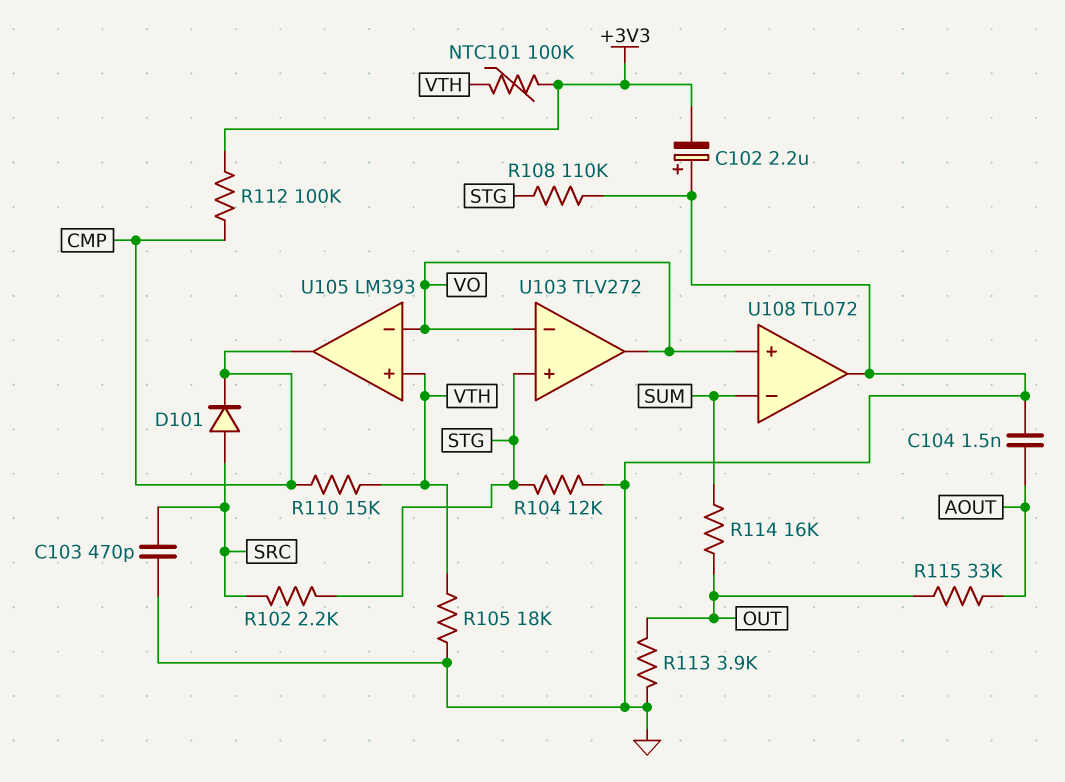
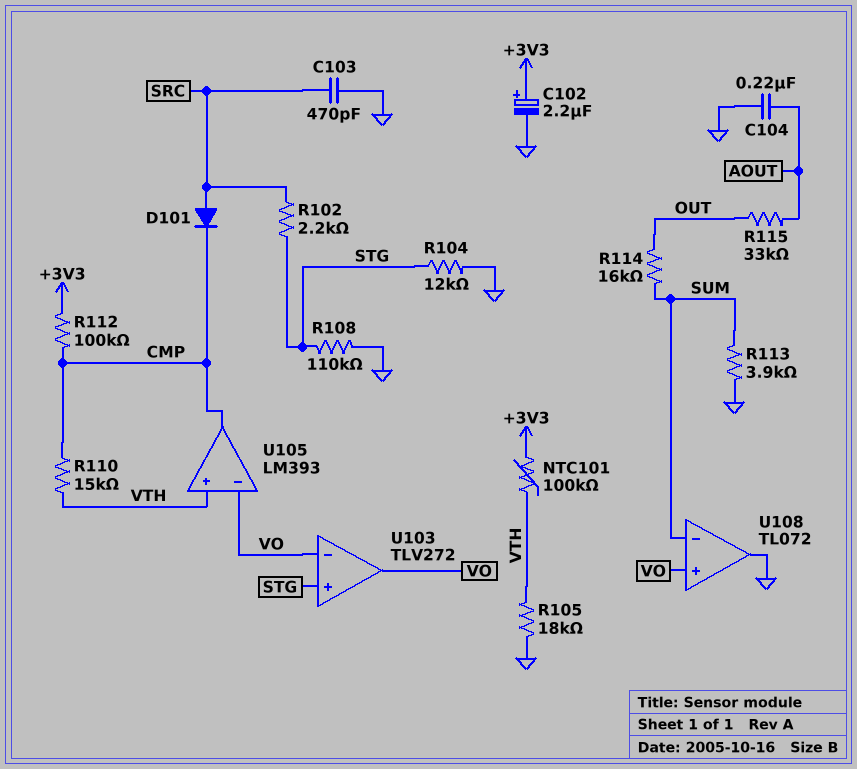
C102: 2.2uF (plus GND, minus +3V3) -> 2.2uF (plus +3V3, minus GND)
C104: 1.5nF (AOUT, GND) -> 220nF (AOUT, GND)
R113: 3.9k (GND, OUT) -> 3.9k (GND, SUM)

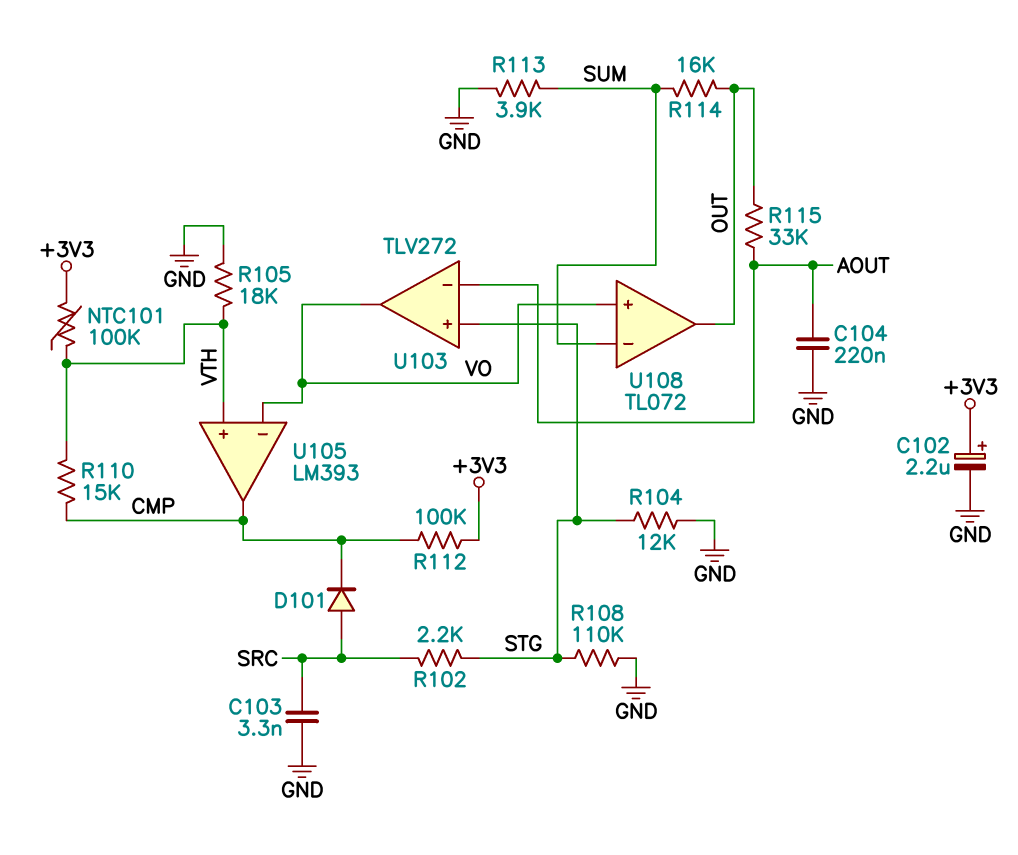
C103: 470pF (GND, SRC) -> 3.3nF (GND, SRC)
U103 pin in-: VO -> AOUT
U108 pin out: GND -> OUT

